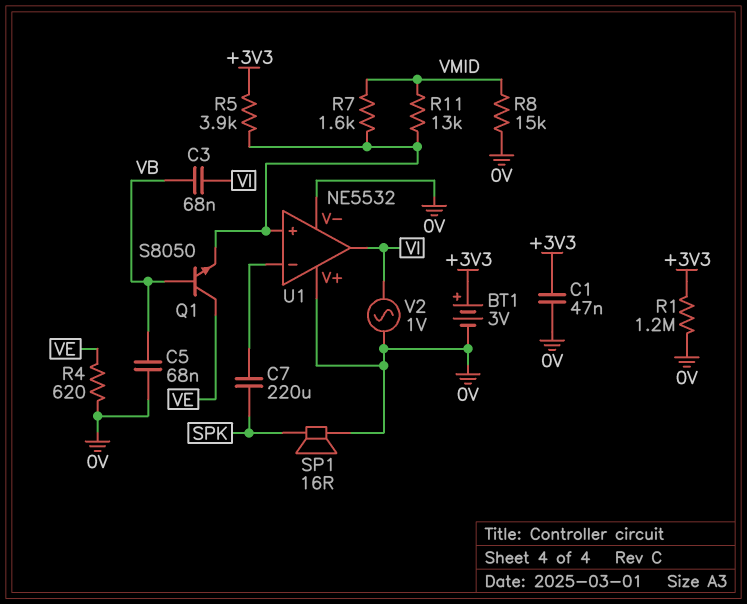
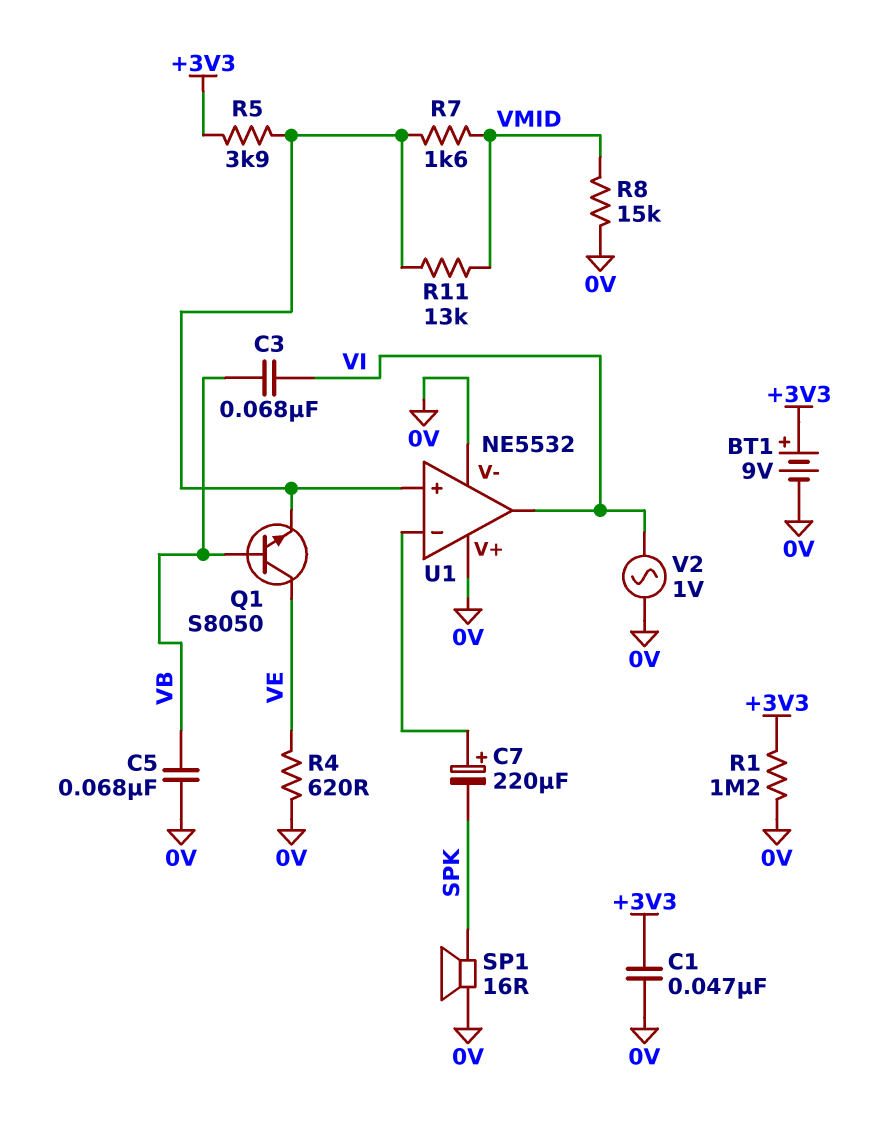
BT1: 3V (plus +3V3, minus 0V) -> 9V (plus +3V3, minus 0V)
C7: 220uF (SPK, U1/in-) -> 220uF (plus U1/in-, minus SPK)

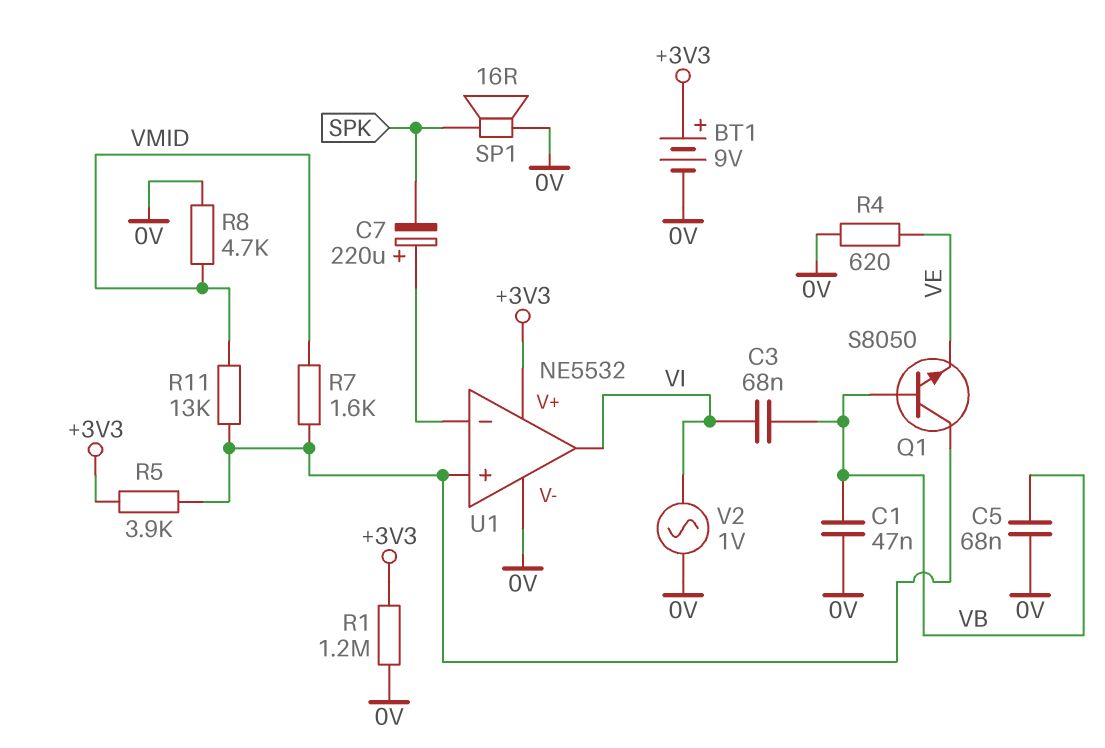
C1: 47nF (+3V3, 0V) -> 47nF (0V, VB)
Q1: NPN S8050 (B VB, C VE, E U1/in+) -> NPN S8050 (B VB, C U1/in+, E VE)
R8: 15k (0V, VMID) -> 4.7k (0V, VMID)
U1 pin V+: 0V -> +3V3

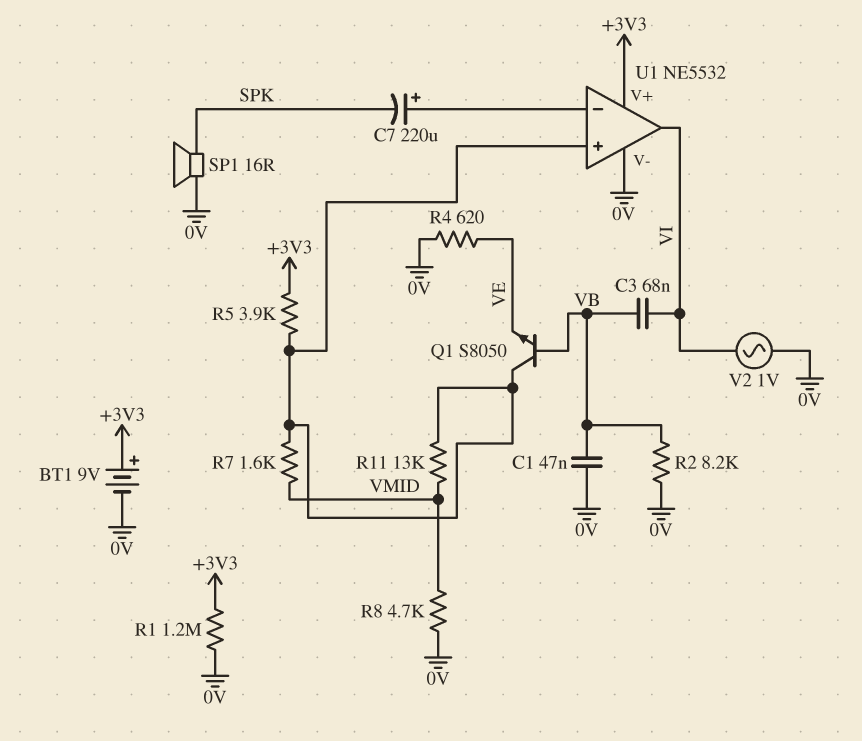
C5: 68nF (0V, VB) -> none
R2: none -> 8.2k (0V, VB)

